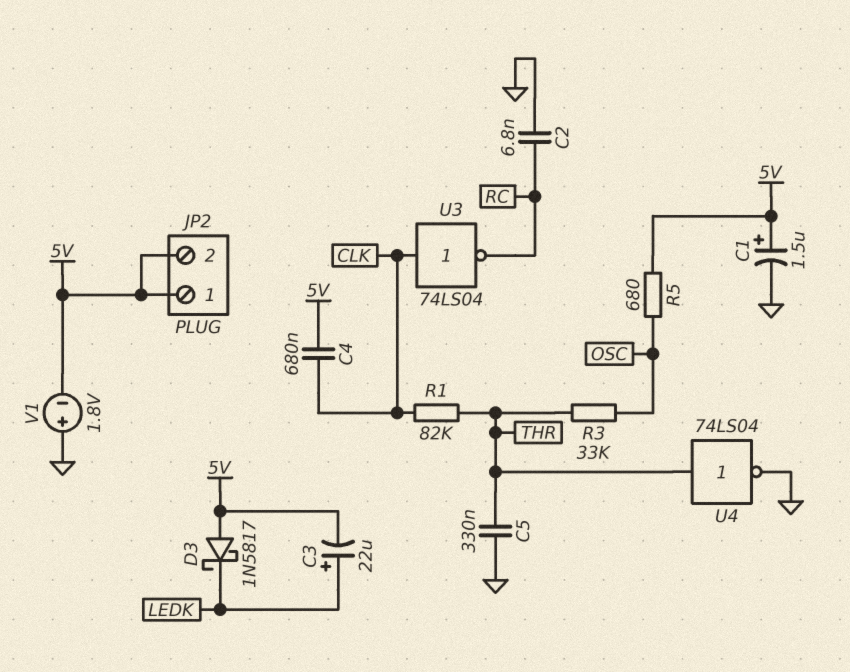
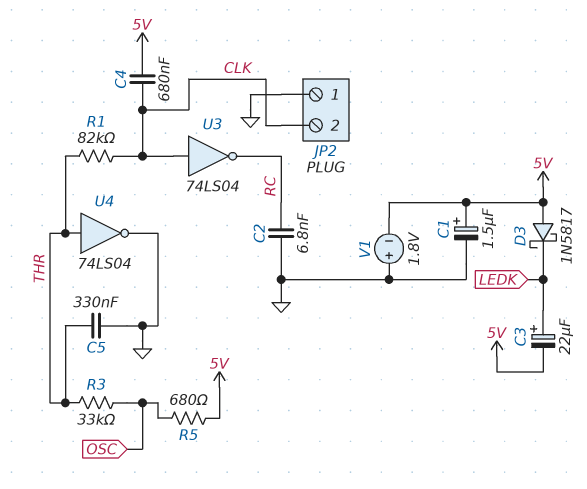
JP2 pin 1: 5V -> GND
JP2 pin 2: 5V -> CLK

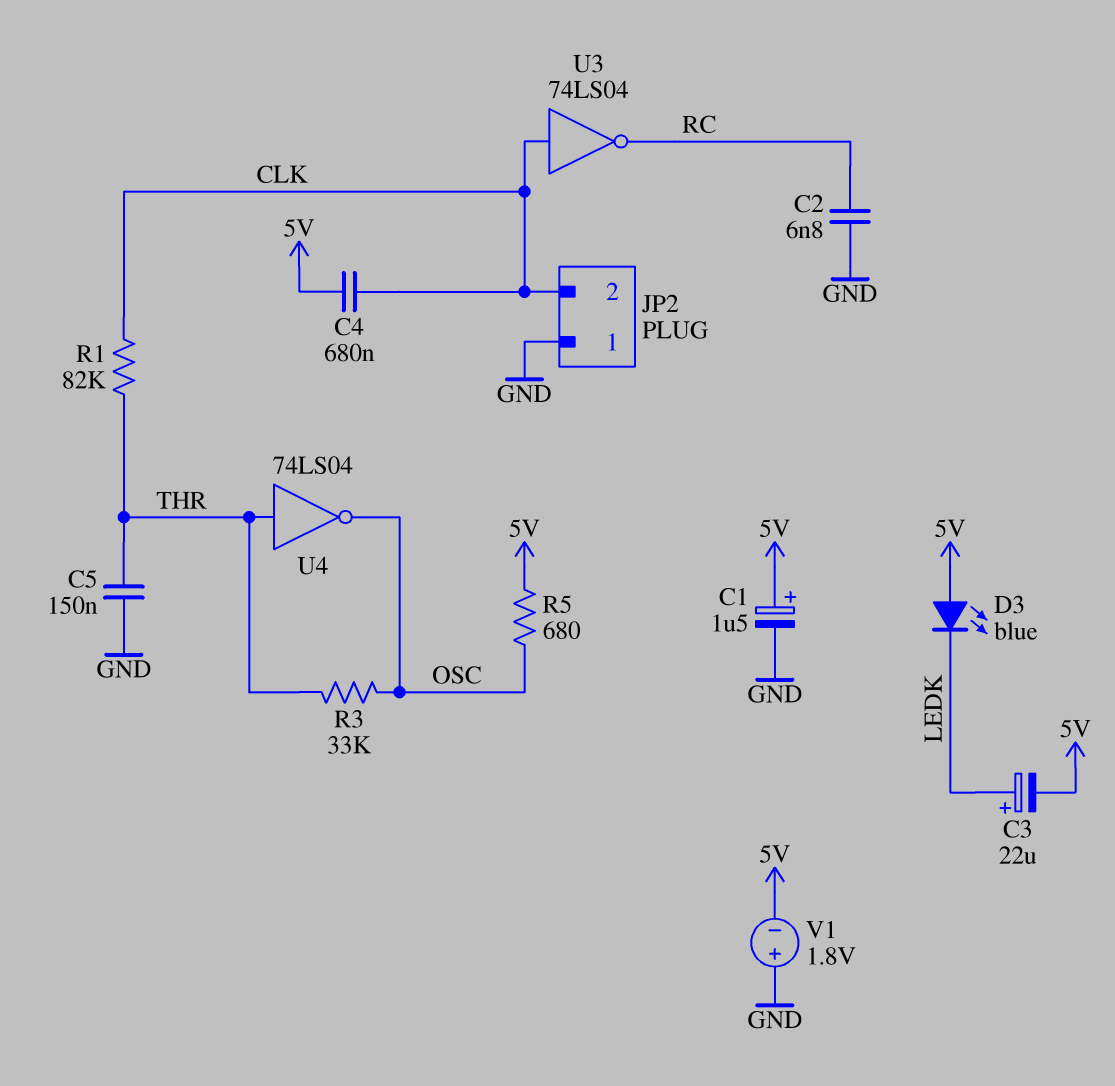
C5: 330nF (GND, THR) -> 150nF (GND, THR)
D3: schottky 1N5817 (A 5V, K LEDK) -> LED blue (A 5V, K LEDK)
U4: NOT 74LS04 (in THR, out GND) -> NOT 74LS04 (in THR, out OSC)

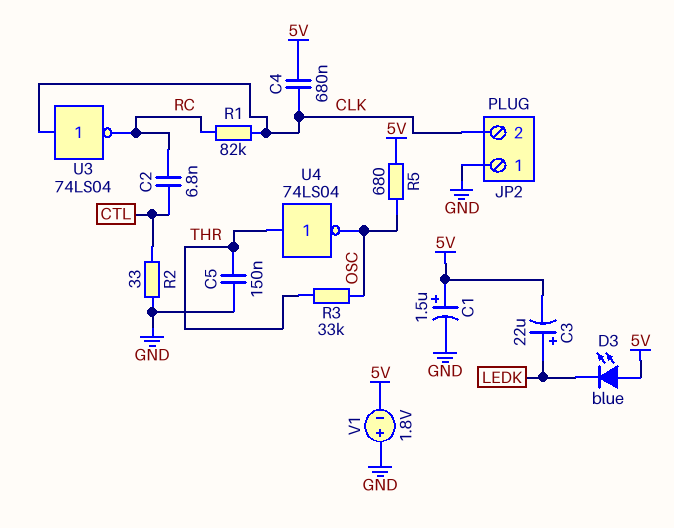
C2: 6.8nF (GND, RC) -> 6.8nF (CTL, RC)
R1: 82k (CLK, THR) -> 82k (CLK, RC)
R2: none -> 33 (CTL, GND)

